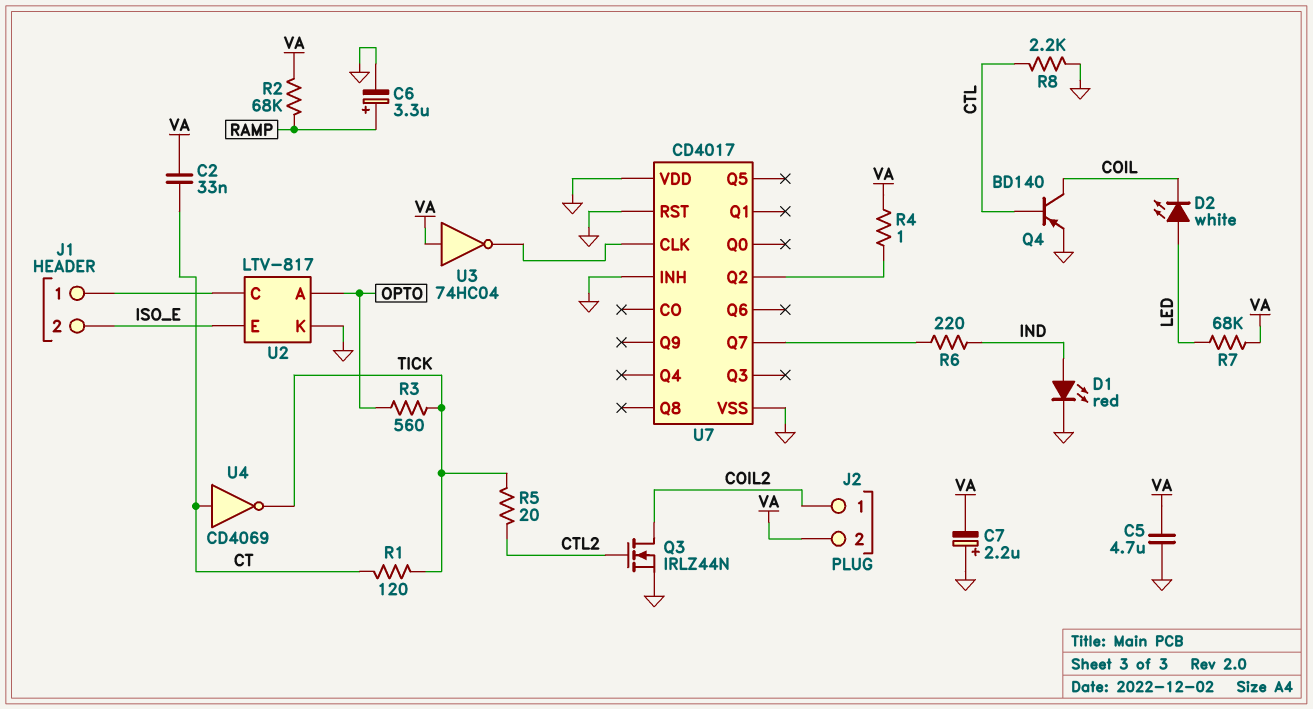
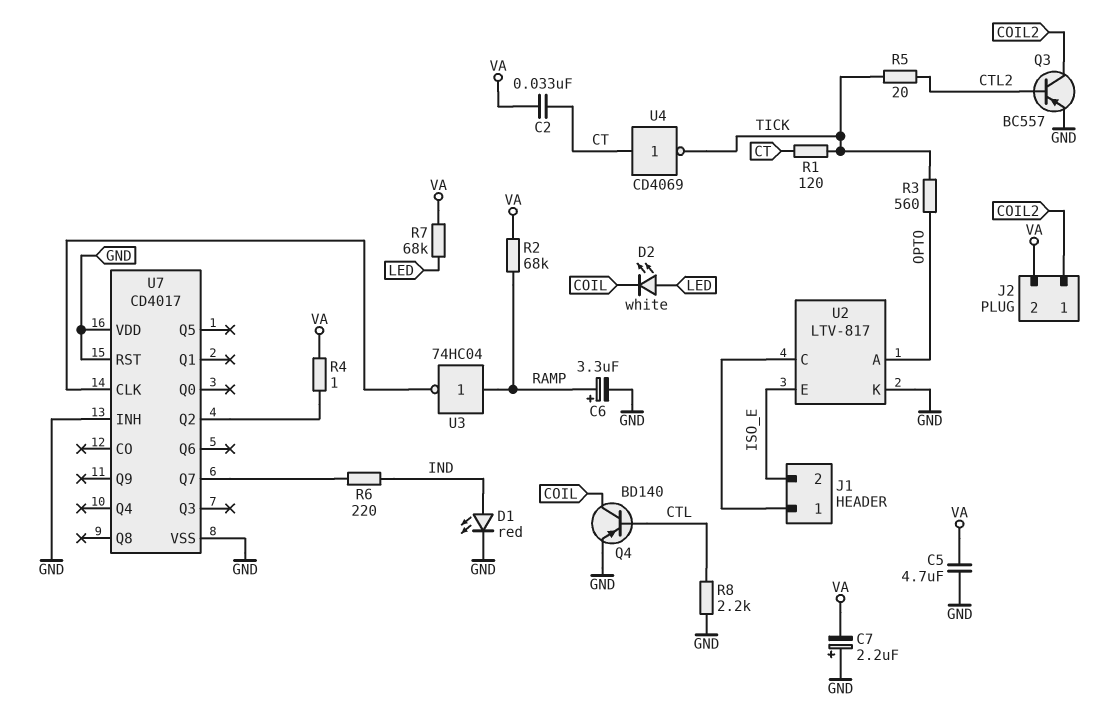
Q3: NMOS IRLZ44N (G CTL2, D COIL2, S GND) -> PNP BC557 (B CTL2, C COIL2, E GND)
U3: NOT 74HC04 (in VA, out U7/CLK) -> NOT 74HC04 (in RAMP, out U7/CLK)

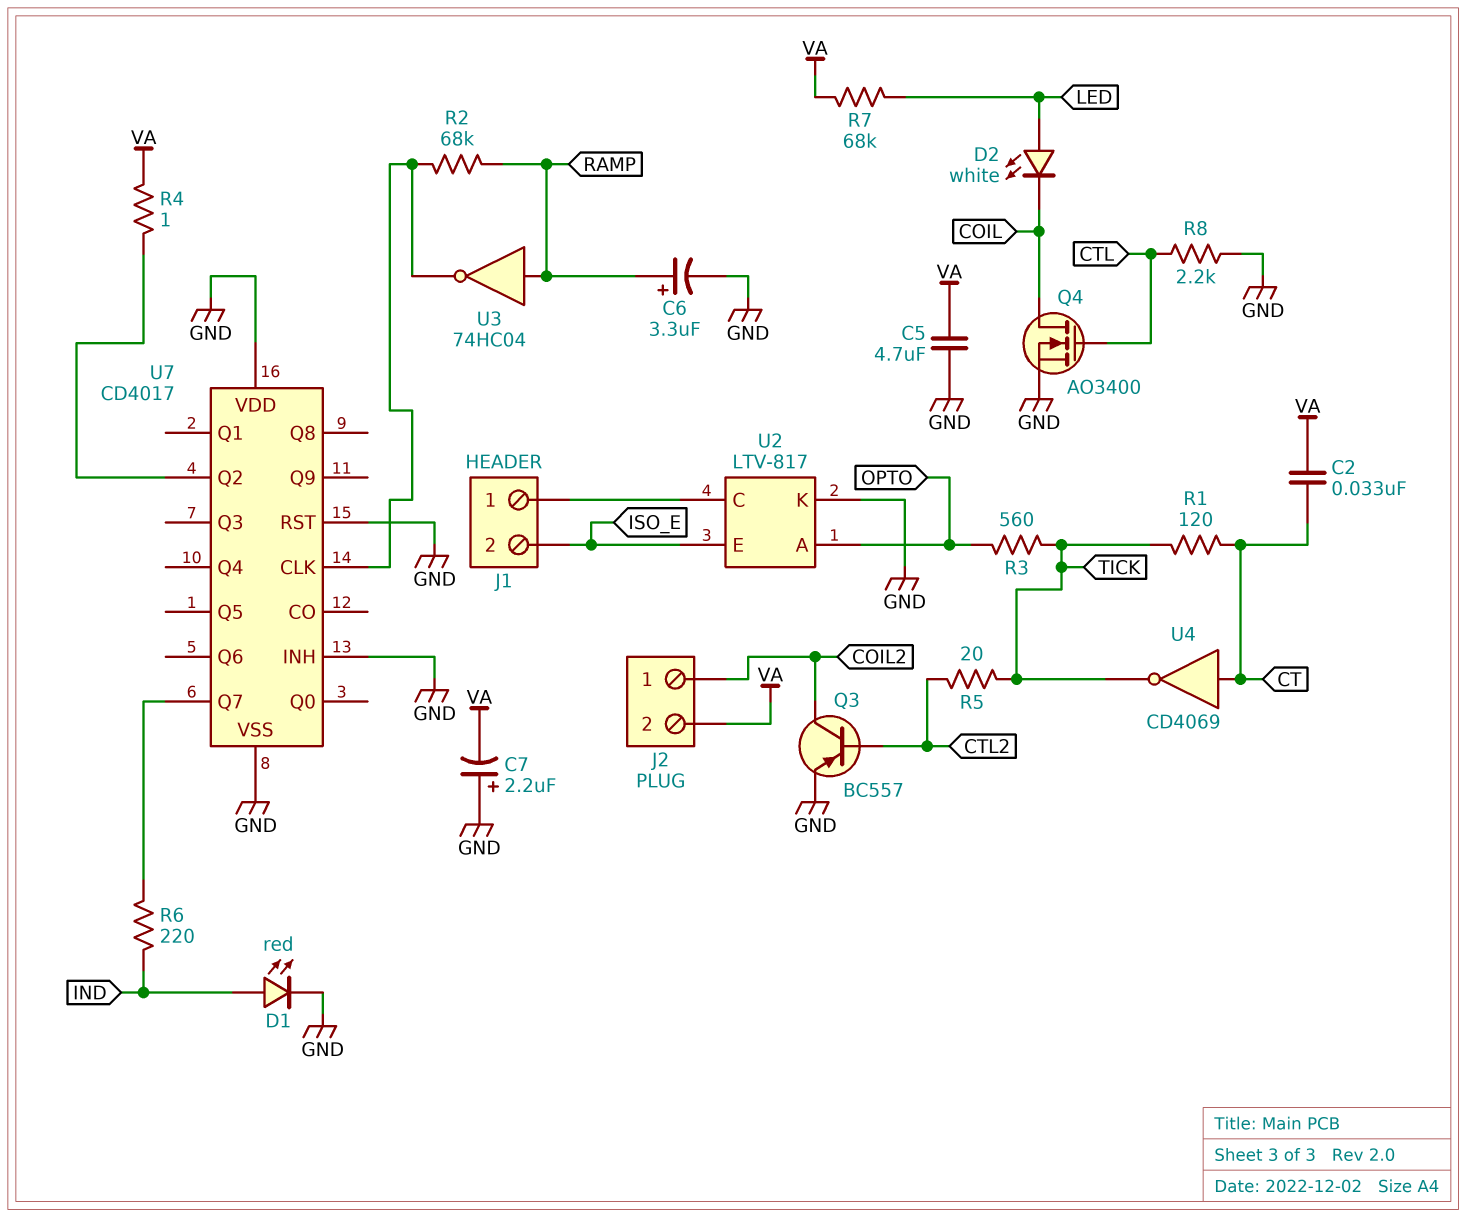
Q4: PNP BD140 (B CTL, C COIL, E GND) -> NMOS AO3400 (G CTL, D COIL, S GND)
R2: 68k (RAMP, VA) -> 68k (RAMP, U7/CLK)

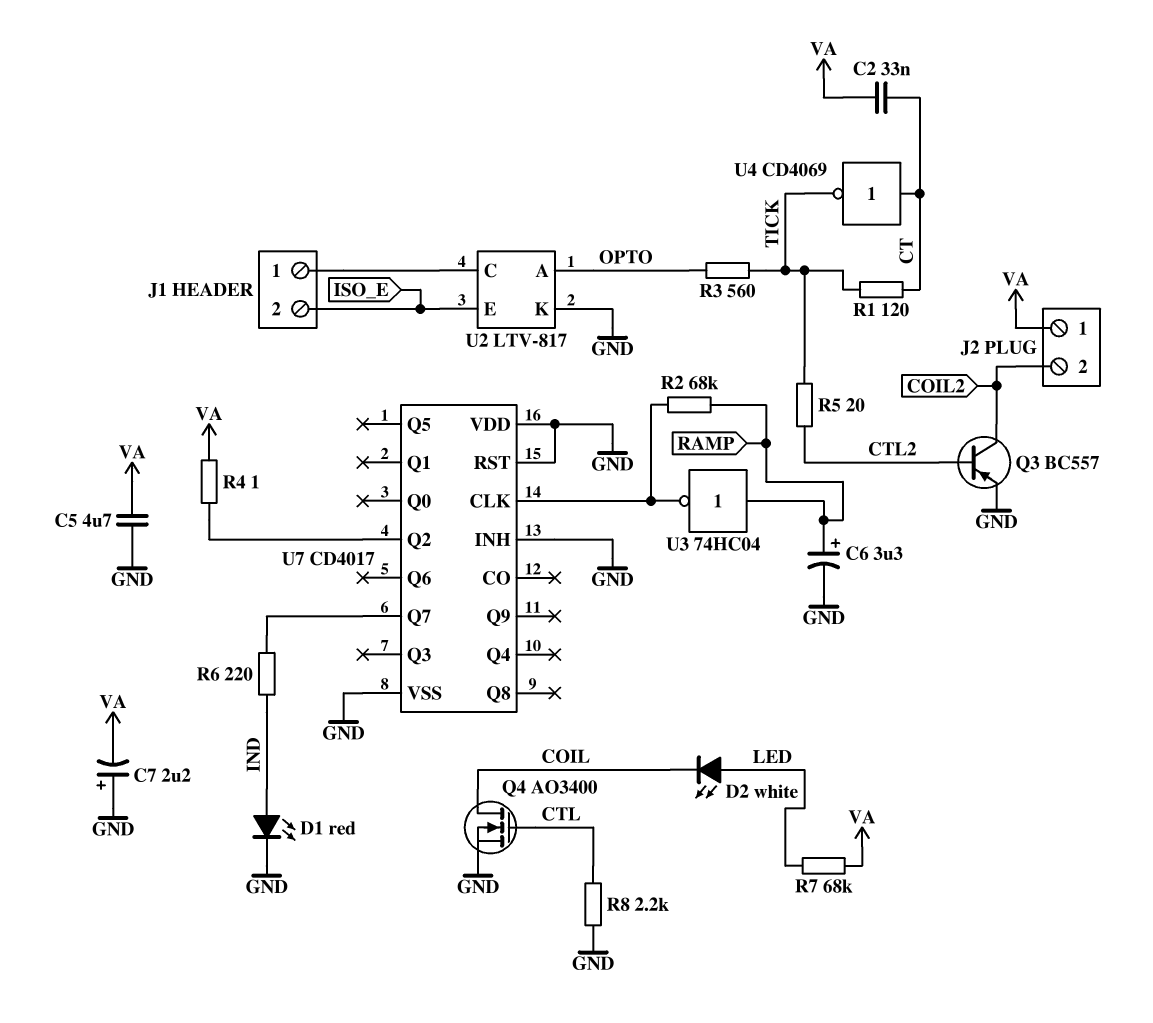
J2 pin 1: COIL2 -> VA
J2 pin 2: VA -> COIL2

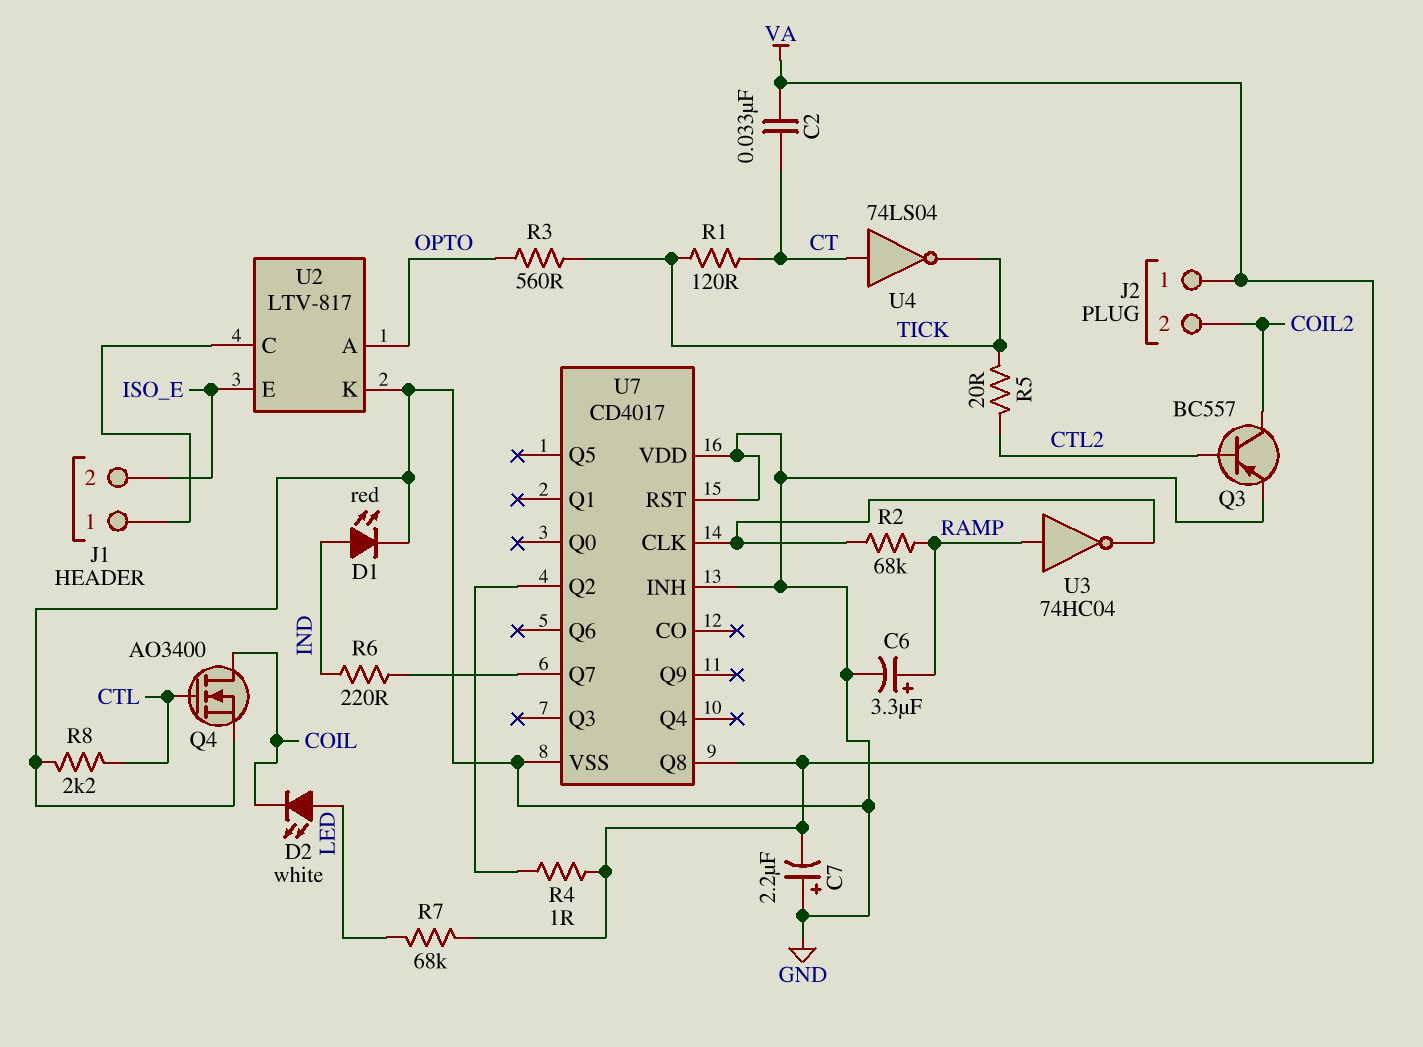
C5: 4.7uF (GND, VA) -> none
U4: NOT CD4069 (in CT, out TICK) -> NOT 74LS04 (in CT, out TICK)
U7 pin Q8: none -> VA

